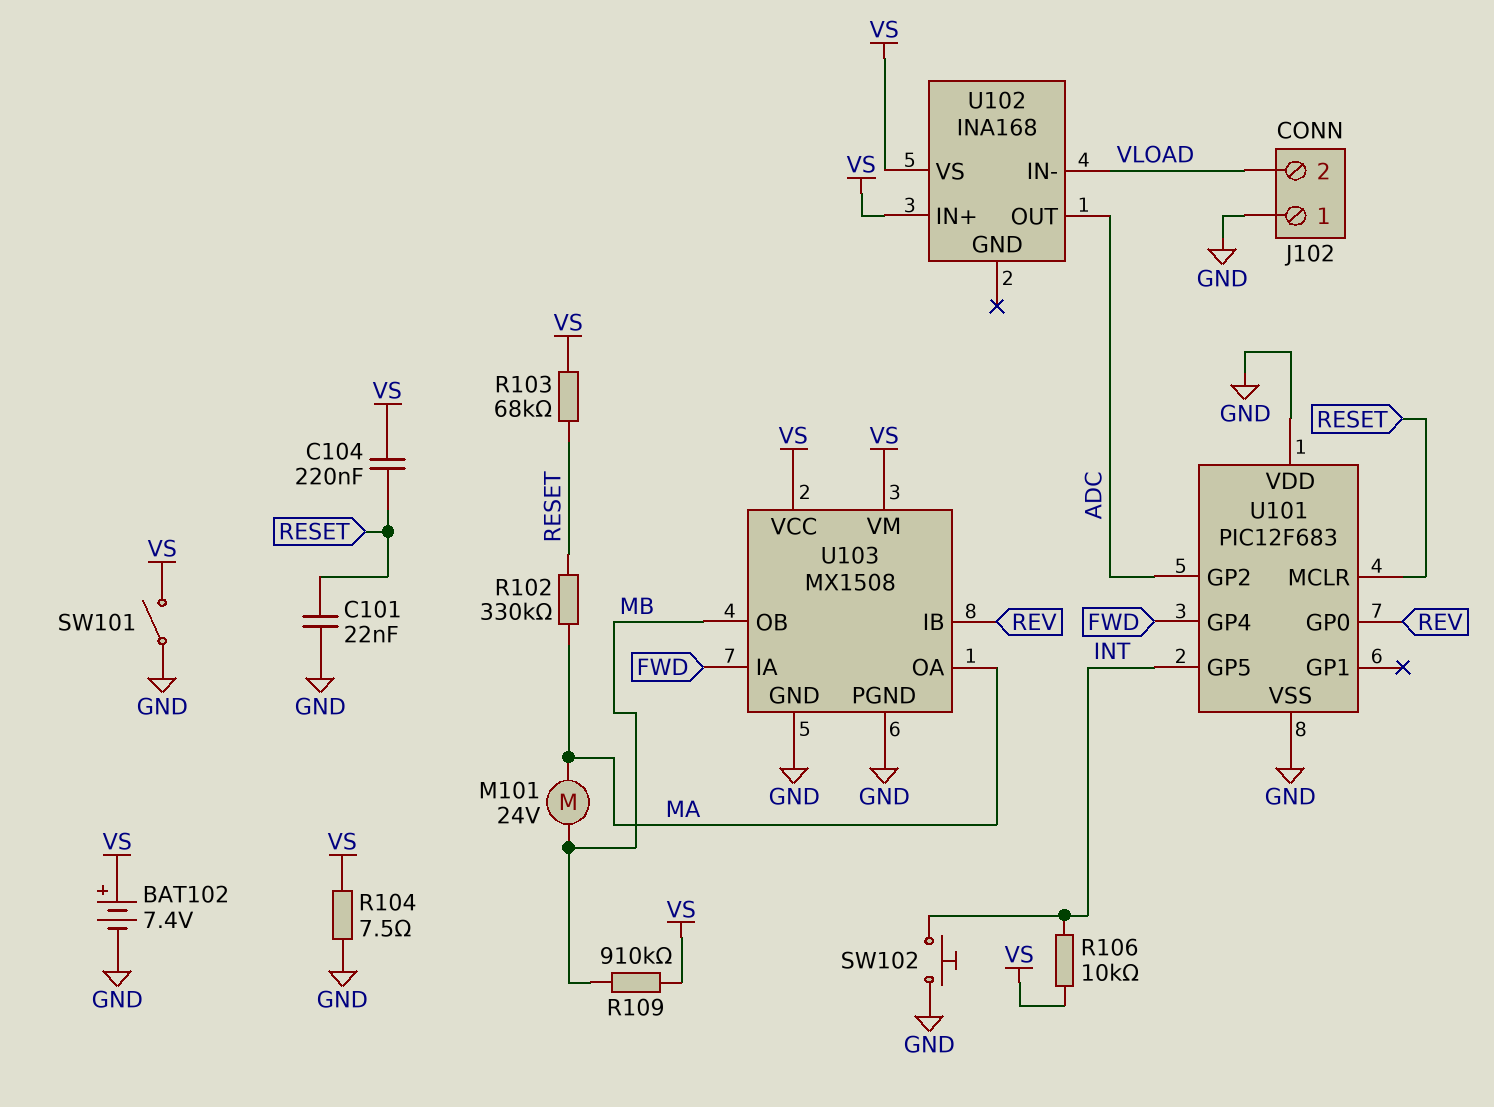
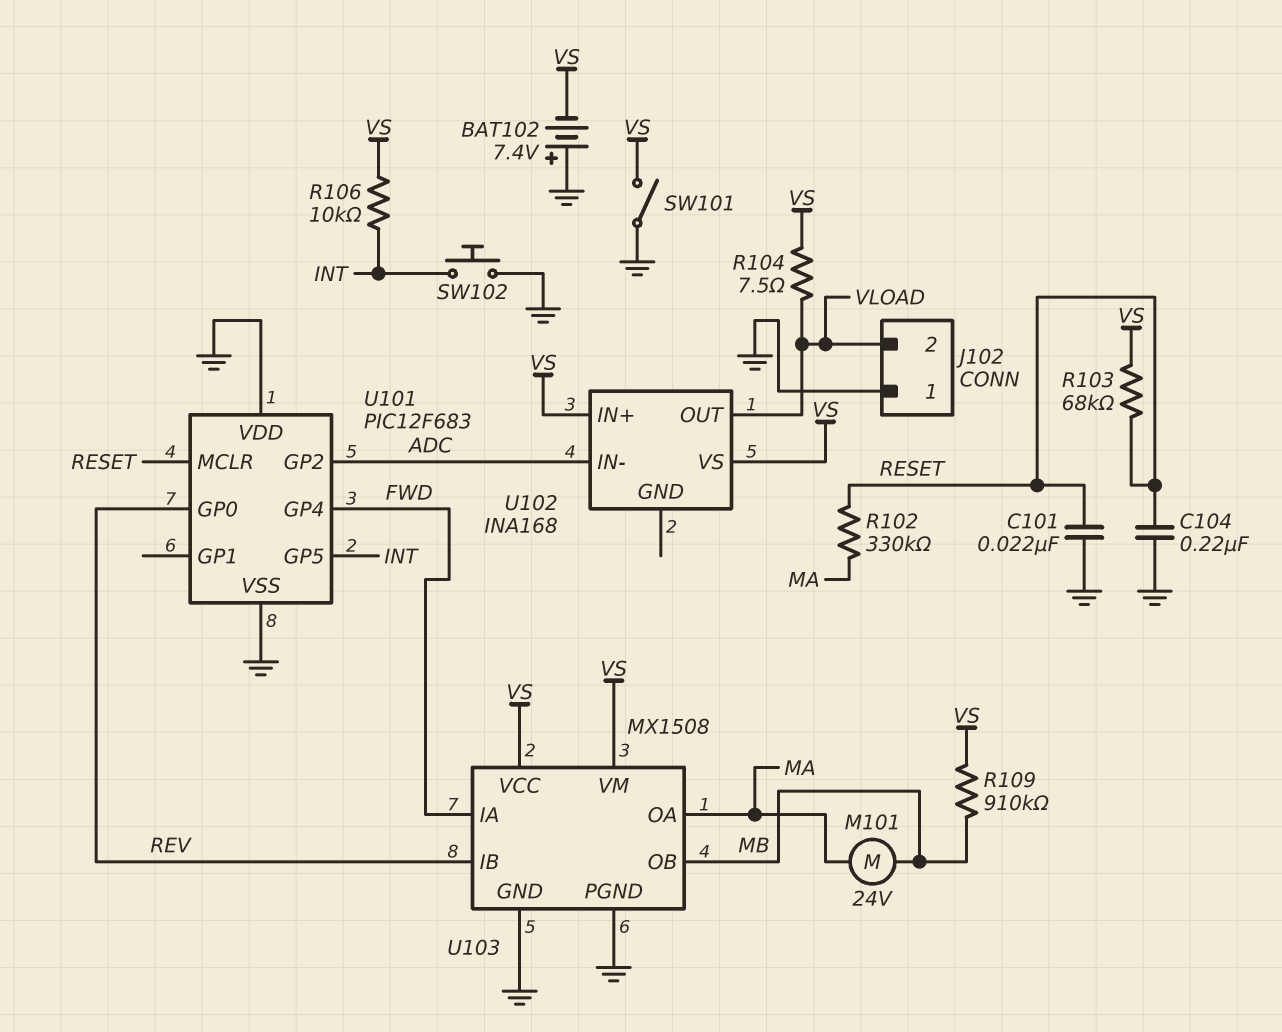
BAT102: 7.4V (plus VS, minus GND) -> 7.4V (plus GND, minus VS)
C104: 220nF (RESET, VS) -> 220nF (GND, RESET)
R104: 7.5 (GND, VS) -> 7.5 (VLOAD, VS)
U102 pin IN-: VLOAD -> ADC
U102 pin OUT: ADC -> VLOAD

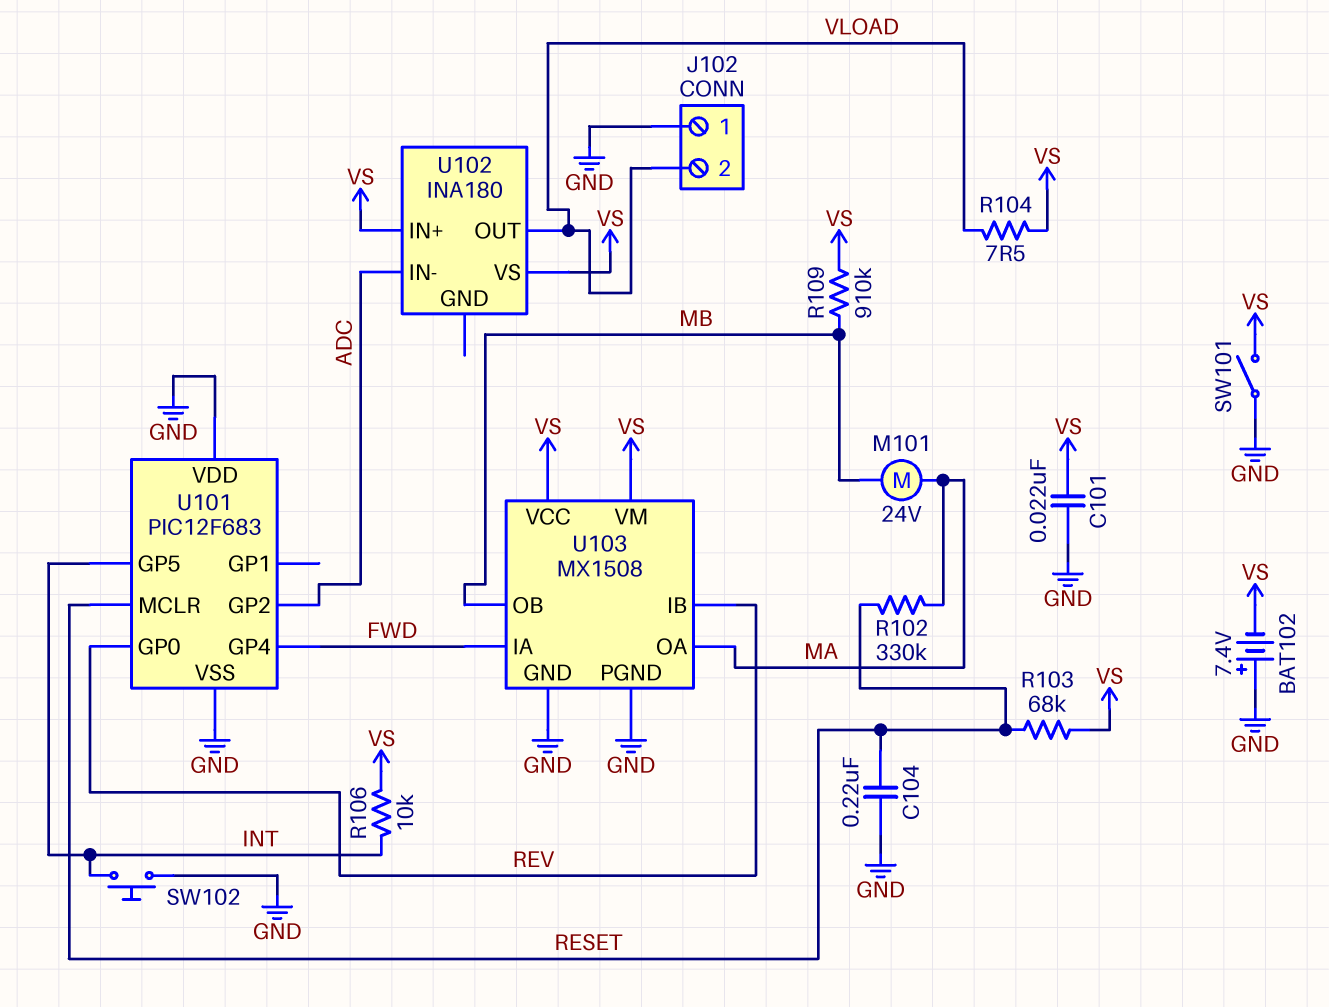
C101: 22nF (GND, RESET) -> 22nF (GND, VS)
U102: INA168 -> INA180

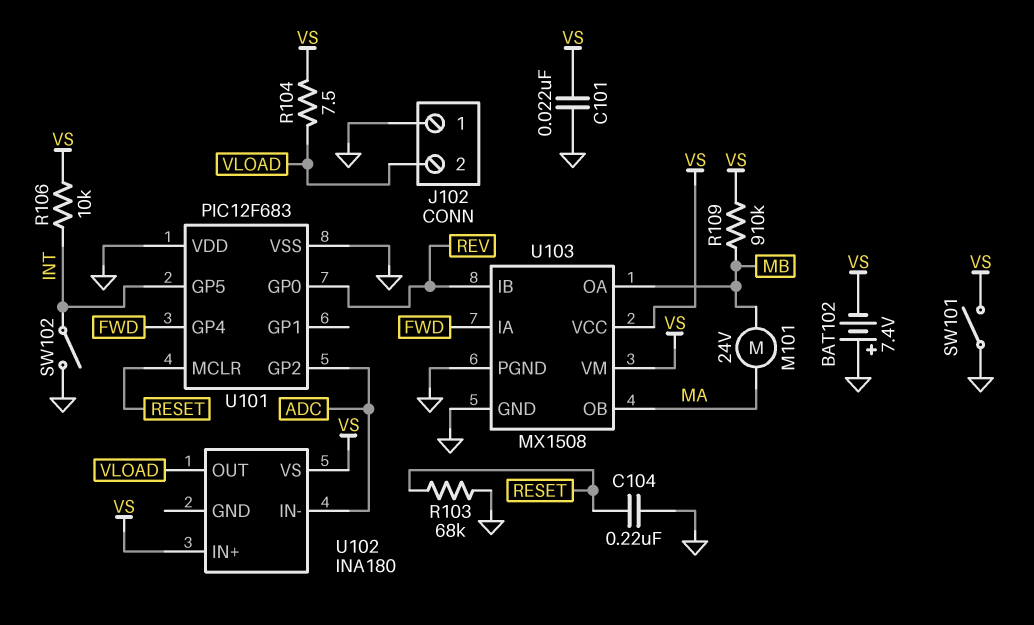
R102: 330k (MA, RESET) -> none
R103: 68k (RESET, VS) -> 68k (GND, RESET)
SW102: button (GND, INT) -> switch (GND, INT)
U103 pin OA: MA -> MB
U103 pin OB: MB -> MA

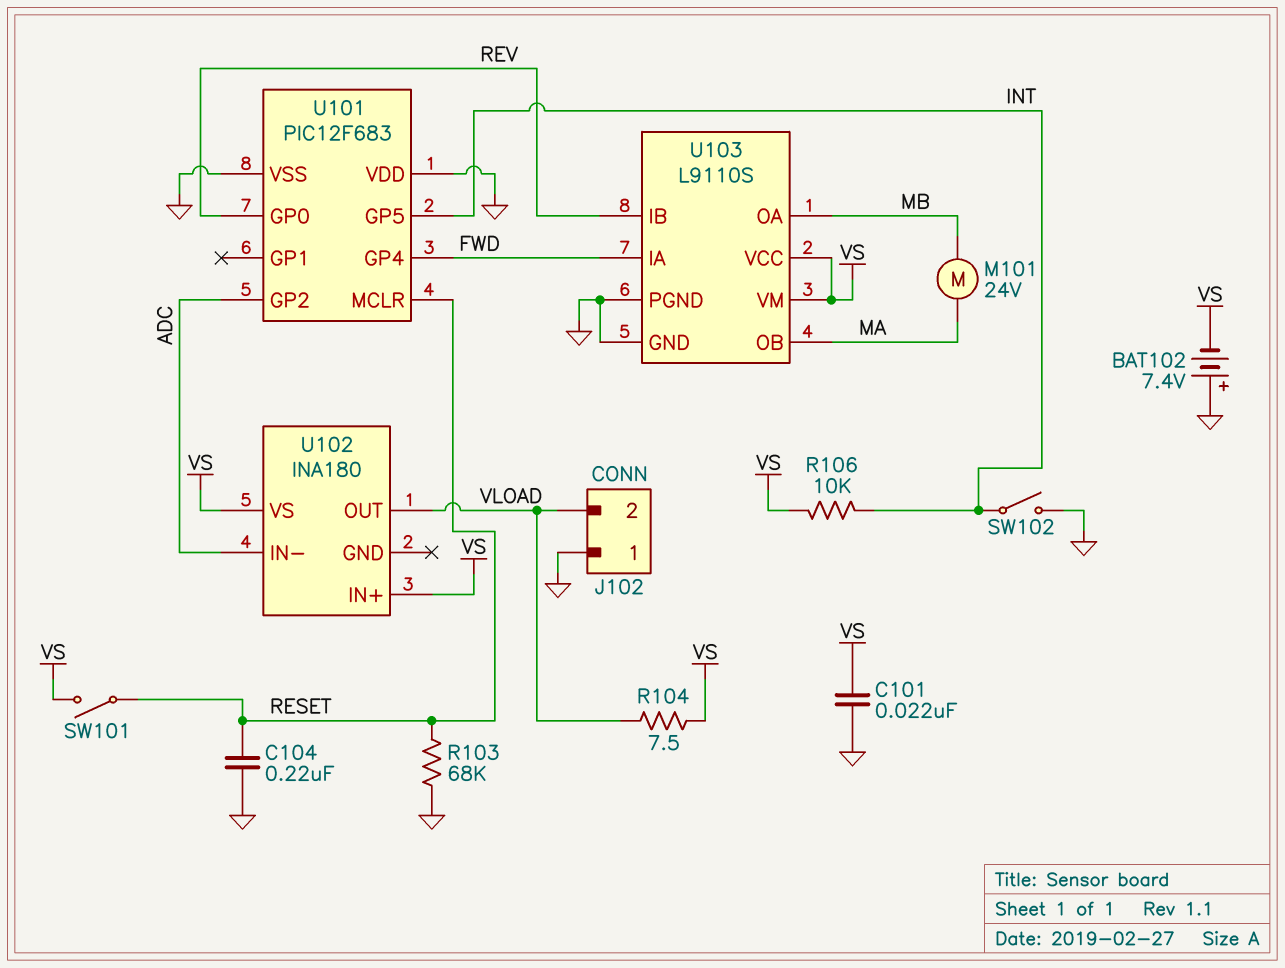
R109: 910k (MB, VS) -> none
SW101: switch (GND, VS) -> switch (RESET, VS)
U103: MX1508 -> L9110S

